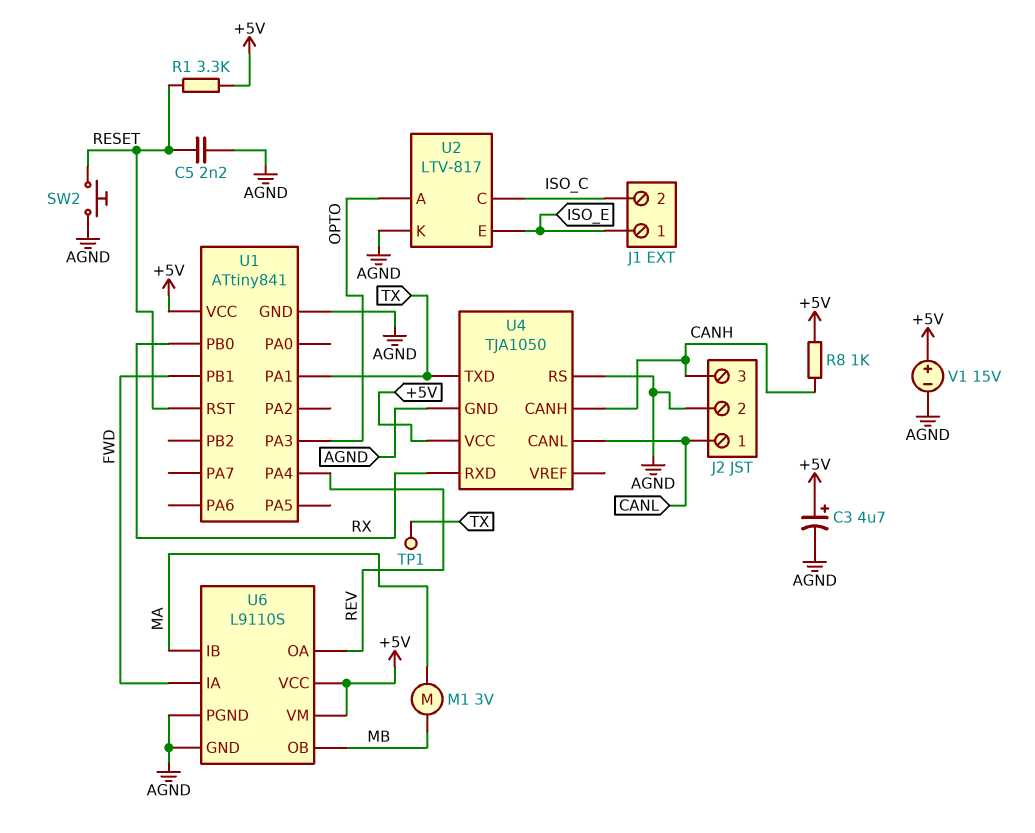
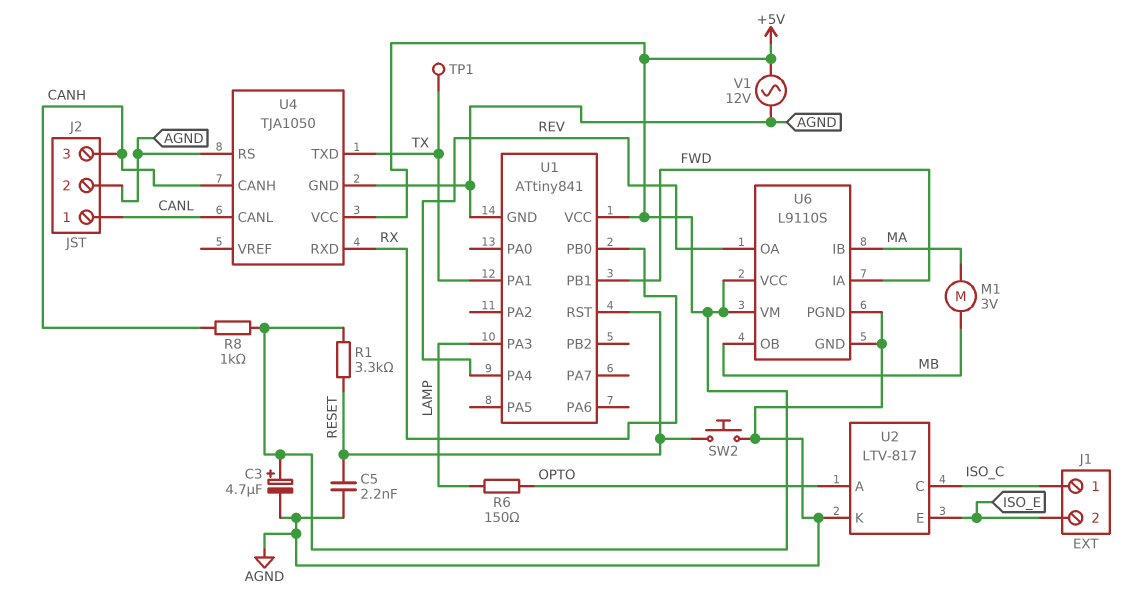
J1 pin 1: ISO_E -> ISO_C
J1 pin 2: ISO_C -> ISO_E
R6: none -> 150 (LAMP, OPTO)
U1 pin PA3: OPTO -> LAMP
V1: 15V (plus +5V, minus AGND) -> AC 12V (+5V, AGND)

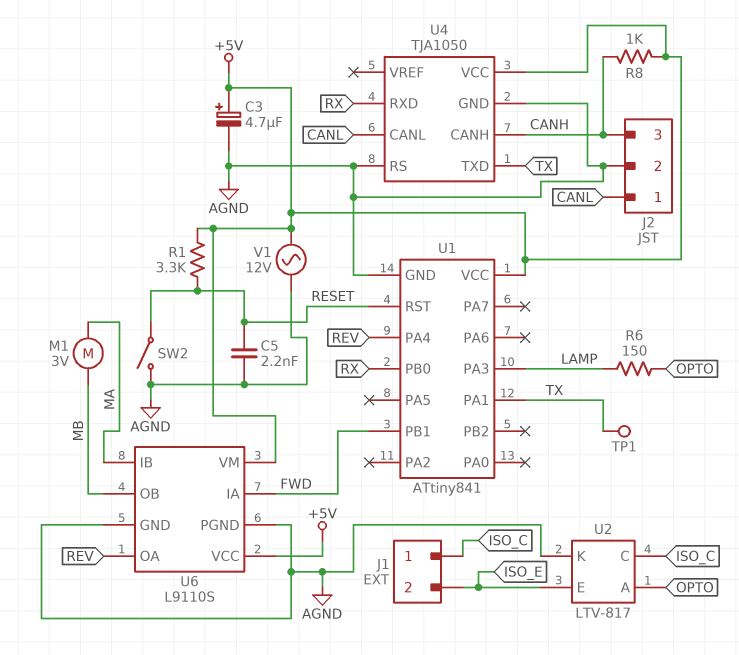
SW2: button (AGND, RESET) -> switch (AGND, RESET)

